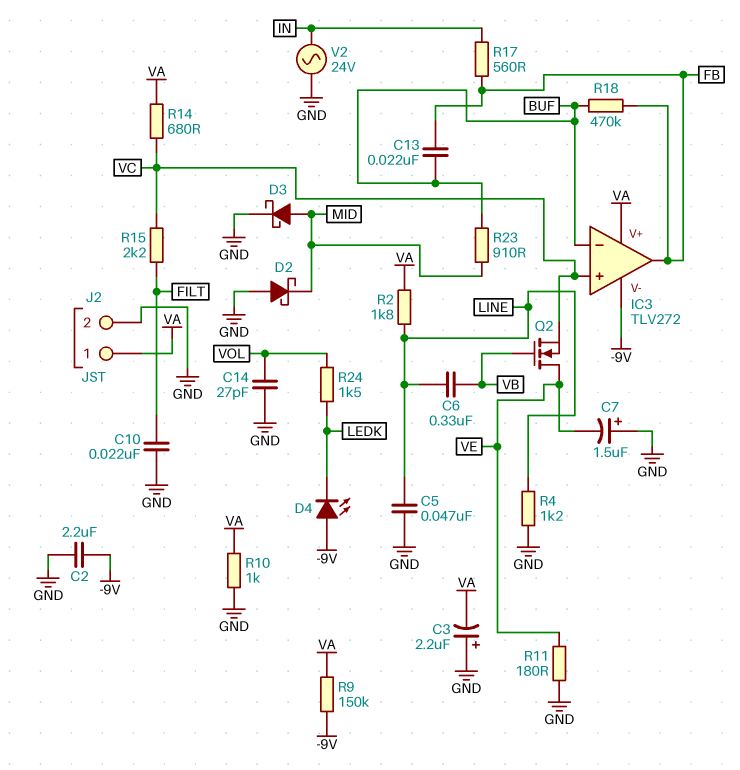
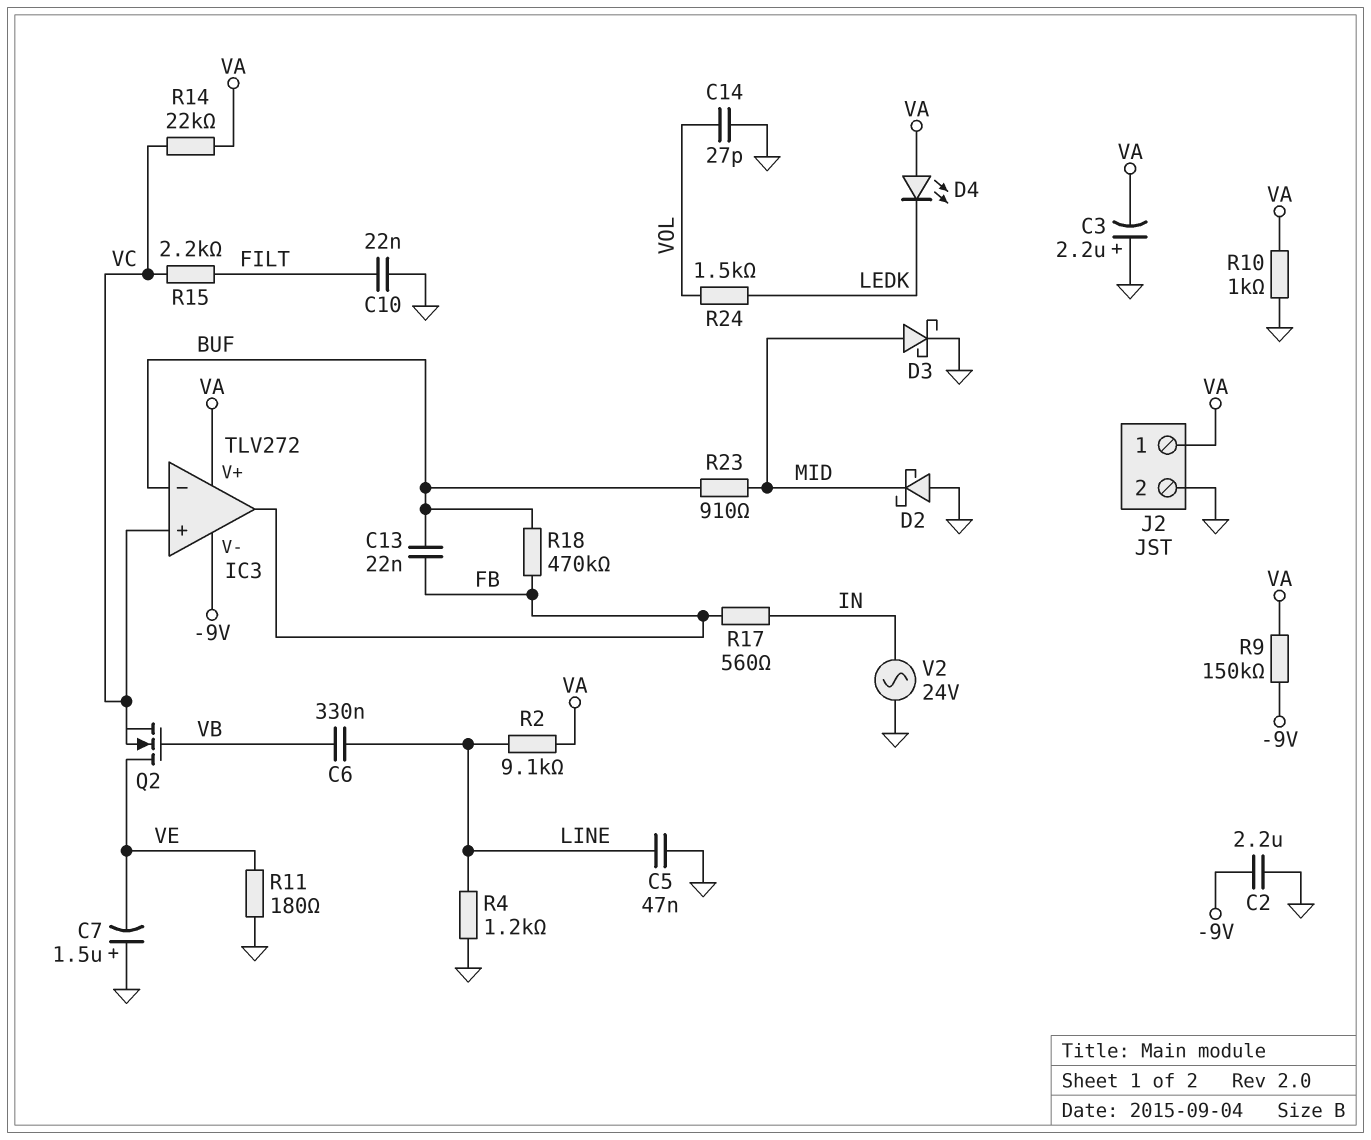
D4: LED (A -9V, K LEDK) -> LED (A VA, K LEDK)
R2: 1.8k (LINE, VA) -> 9.1k (LINE, VA)
R14: 680 (VA, VC) -> 22k (VA, VC)

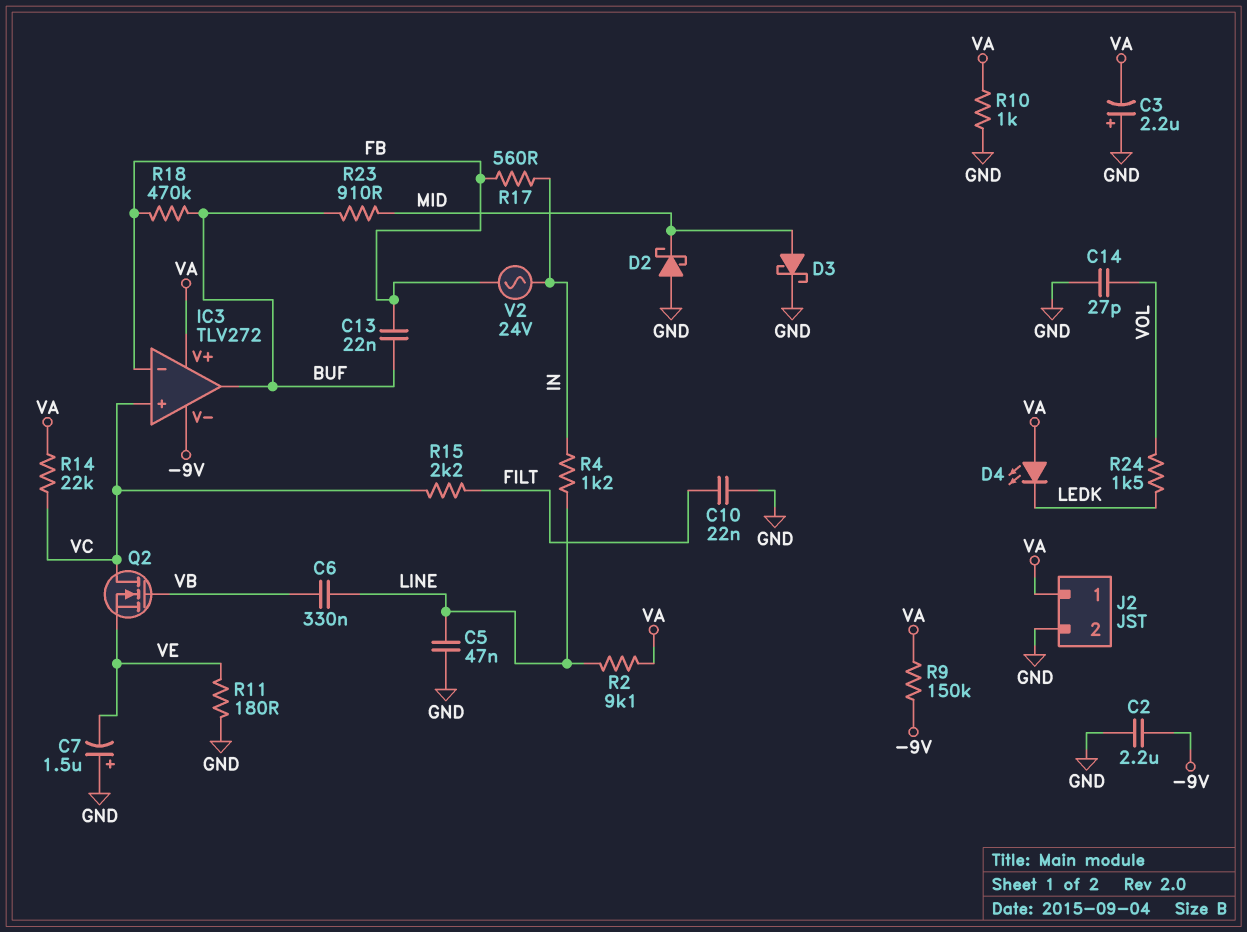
IC3 pin in-: BUF -> FB
IC3 pin out: FB -> BUF
Q2: NMOS (G VB, D VE, S VC) -> NMOS (G VB, D VC, S VE)
R4: 1.2k (GND, LINE) -> 1.2k (IN, LINE)
V2: AC 24V (GND, IN) -> AC 24V (FB, IN)

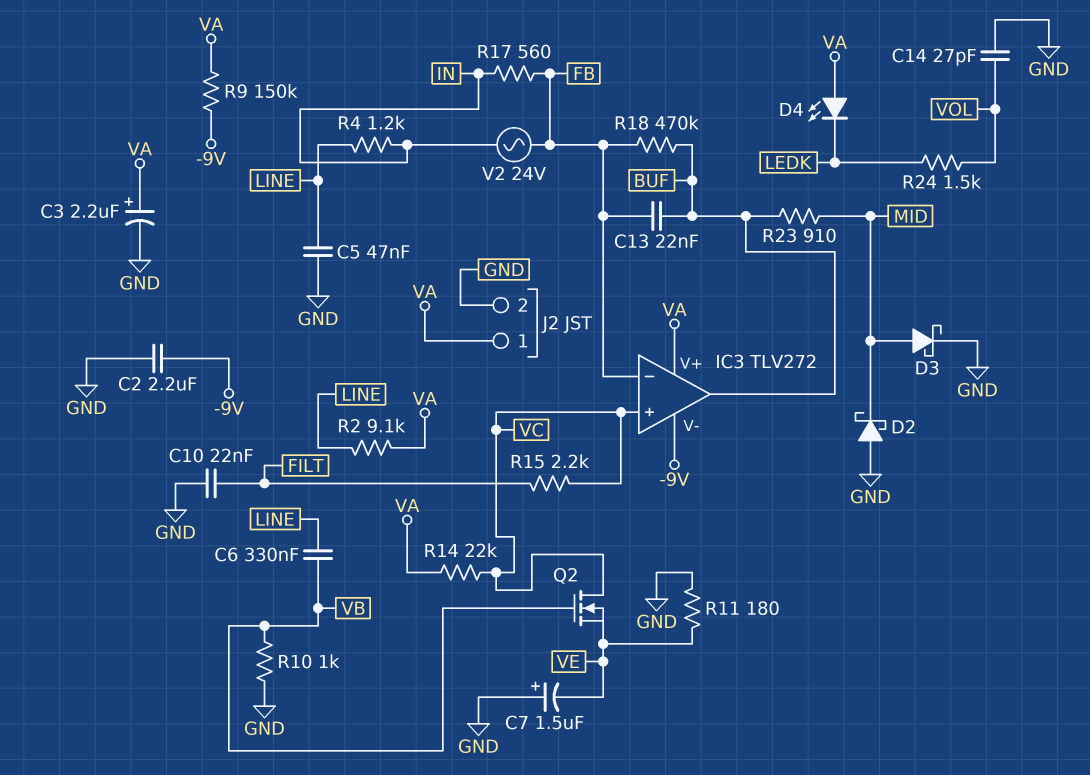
C3: 2.2uF (plus GND, minus VA) -> 2.2uF (plus VA, minus GND)
R10: 1k (GND, VA) -> 1k (GND, VB)

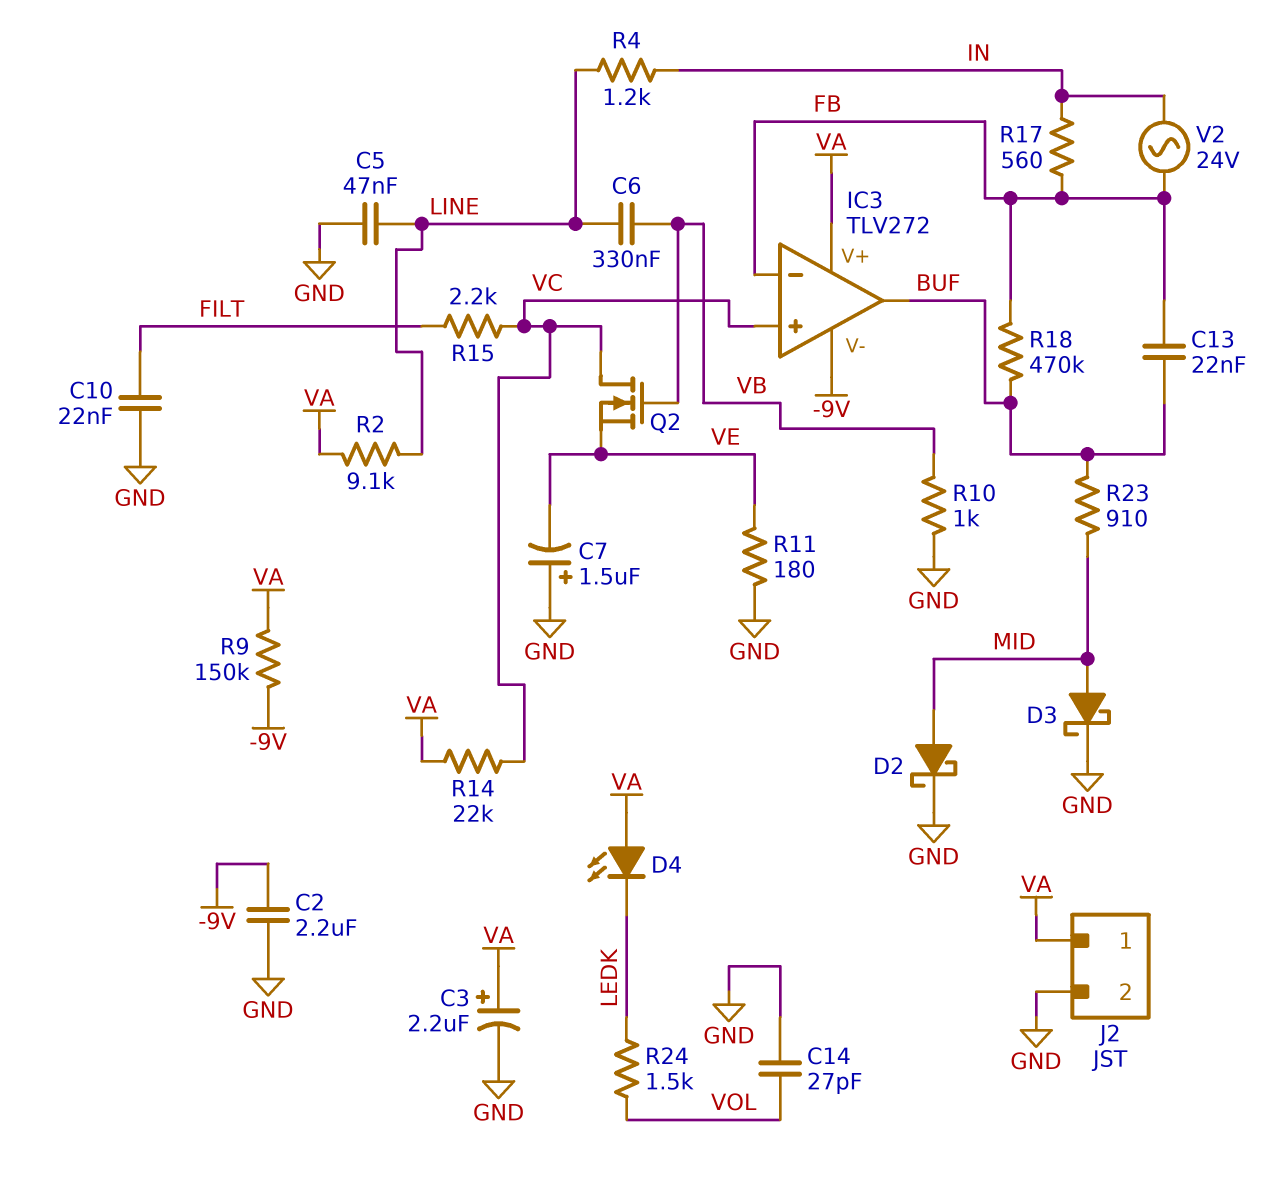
D2: schottky (A GND, K MID) -> schottky (A MID, K GND)

